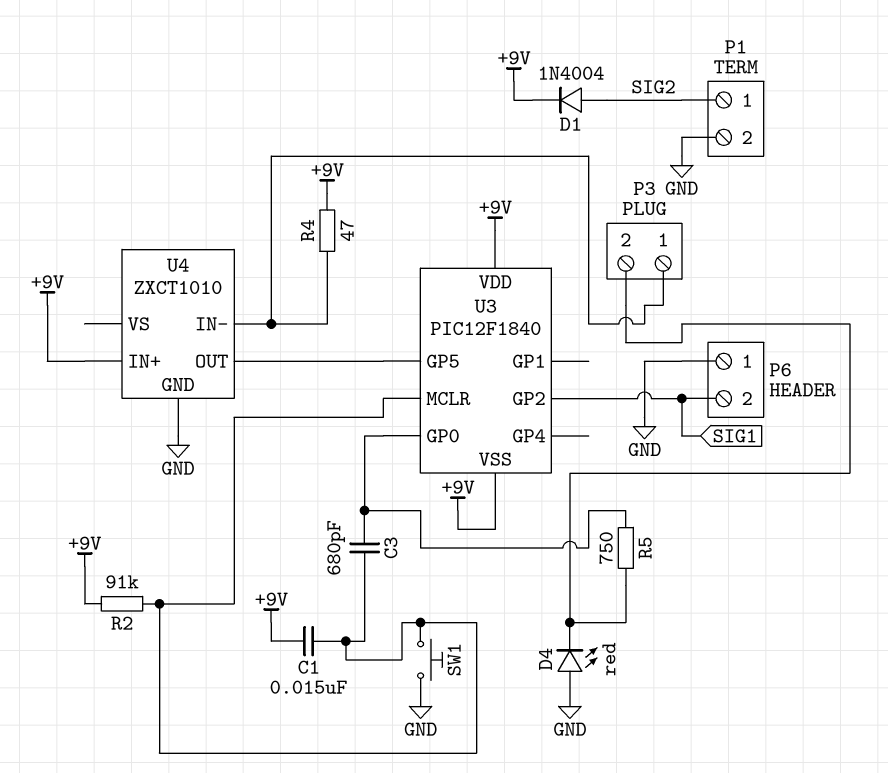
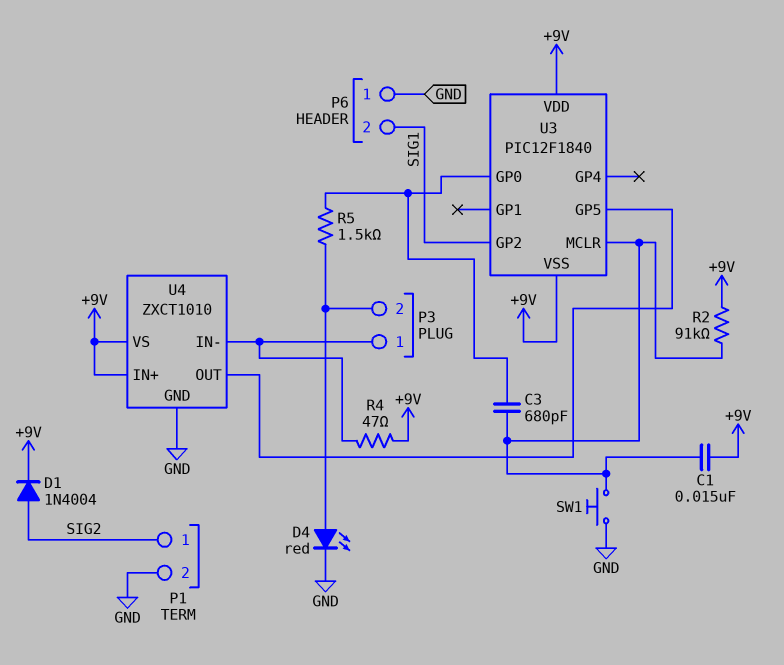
D4: LED red (A GND, K P3/2) -> LED red (A P3/2, K GND)
R5: 750 (P3/2, U3/GP0) -> 1.5k (P3/2, U3/GP0)
U4 pin VS: none -> +9V

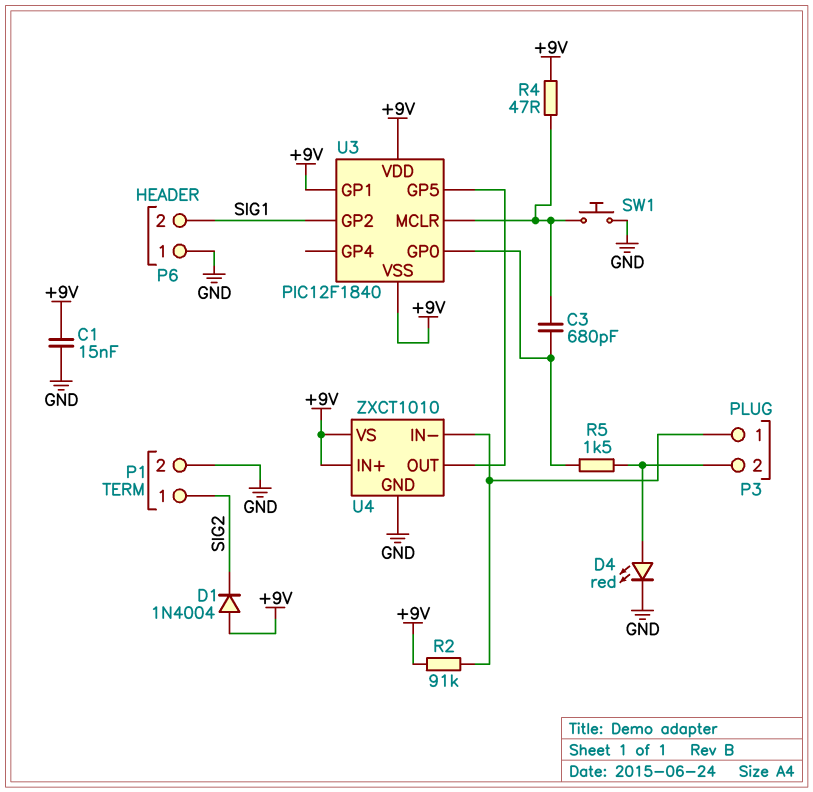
C1: 15nF (+9V, U3/MCLR) -> 15nF (+9V, GND)
D1: diode 1N4004 (A SIG2, K +9V) -> diode 1N4004 (A +9V, K SIG2)
R2: 91k (+9V, U3/MCLR) -> 91k (+9V, P3/1)
R4: 47 (+9V, P3/1) -> 47 (+9V, U3/MCLR)
U3 pin GP1: none -> +9V

